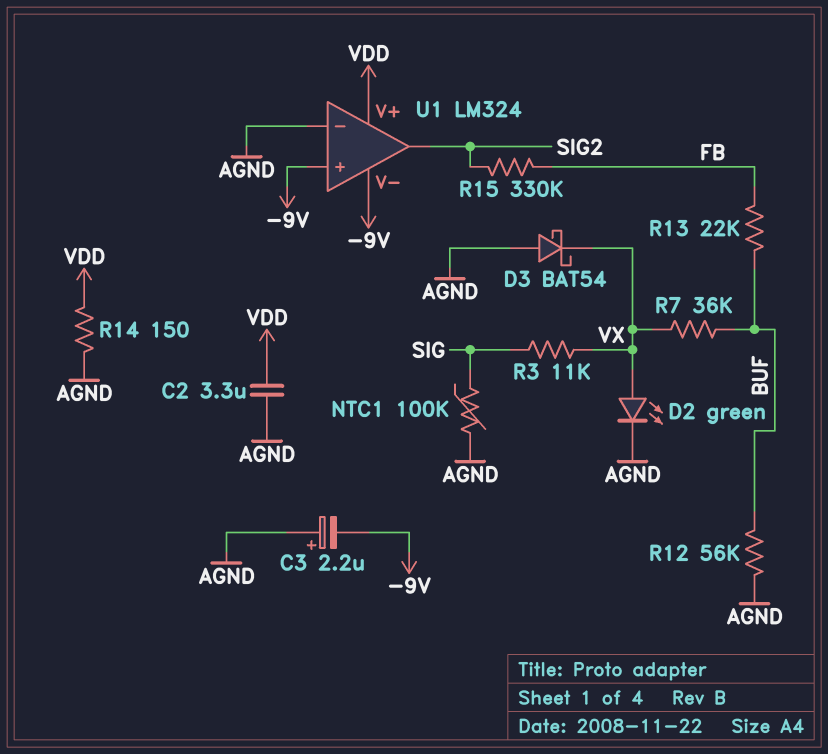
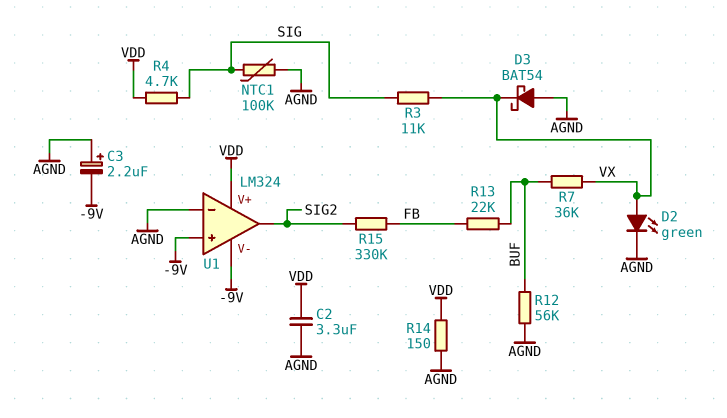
R4: none -> 4.7k (SIG, VDD)

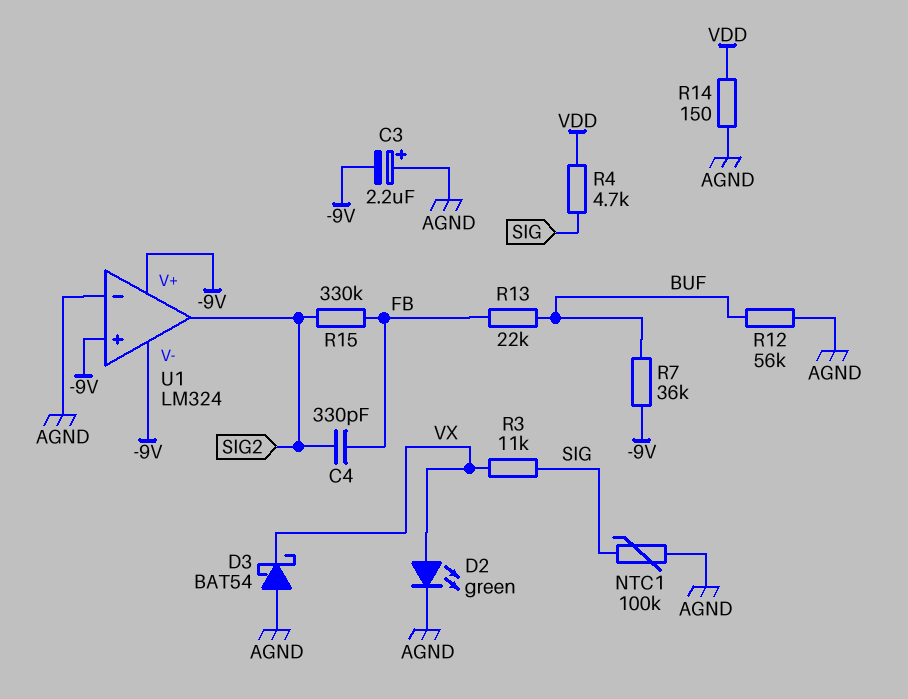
C2: 3.3uF (AGND, VDD) -> none
C4: none -> 330pF (FB, SIG2)
R7: 36k (BUF, VX) -> 36k (-9V, BUF)
U1 pin V+: VDD -> -9V

